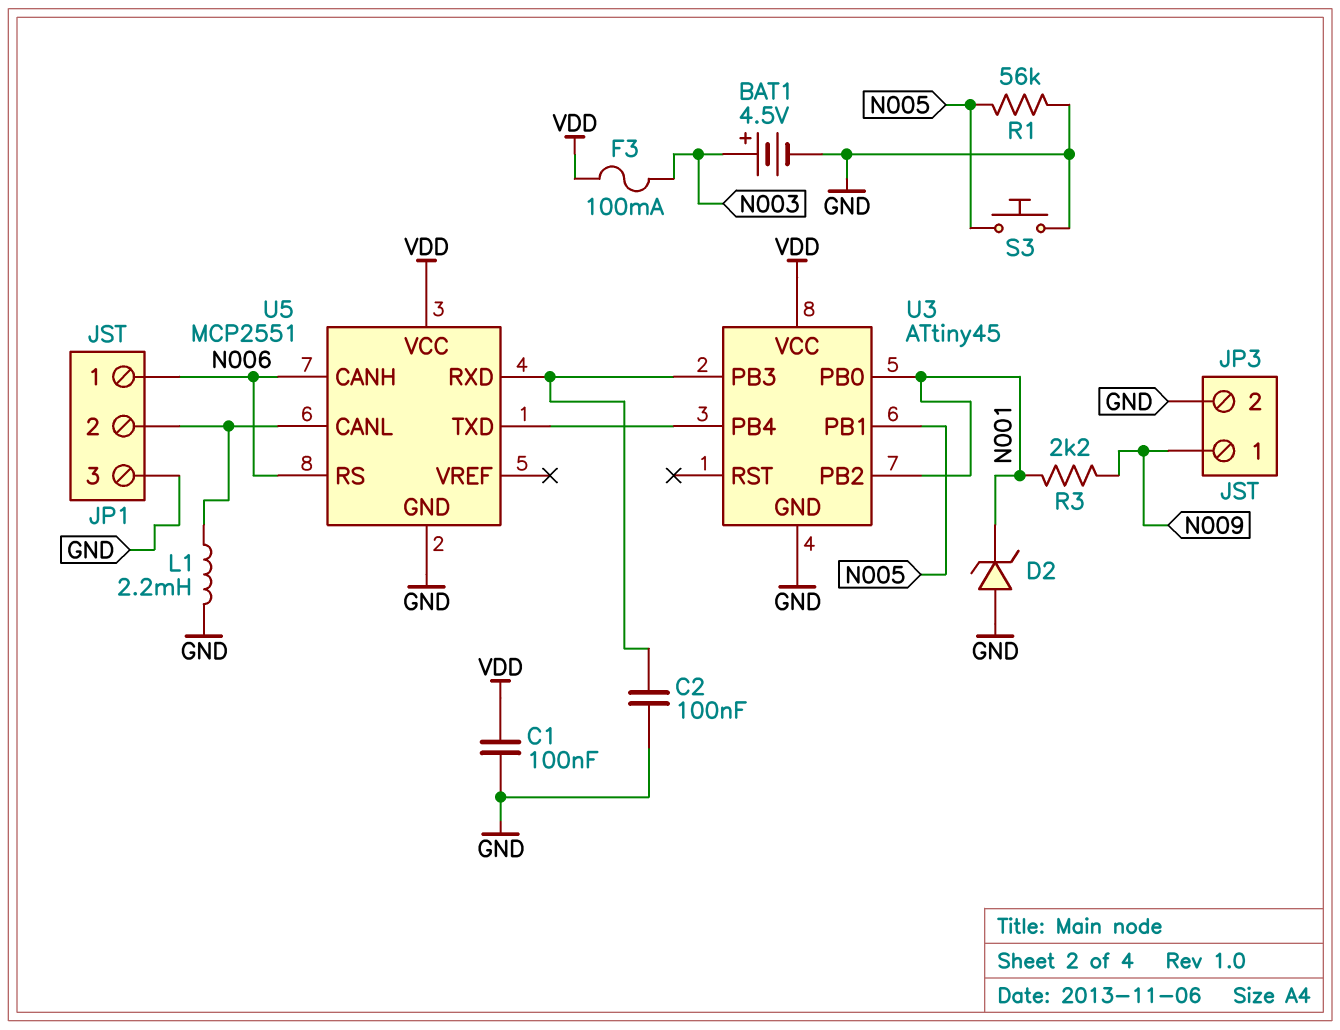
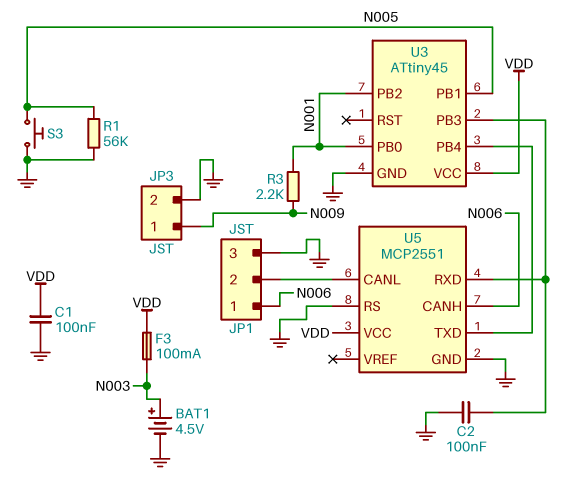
D2: zener (A GND, K N001) -> none
L1: 2.2mH (GND, JP1/2) -> none
U5 pin RS: N006 -> GND

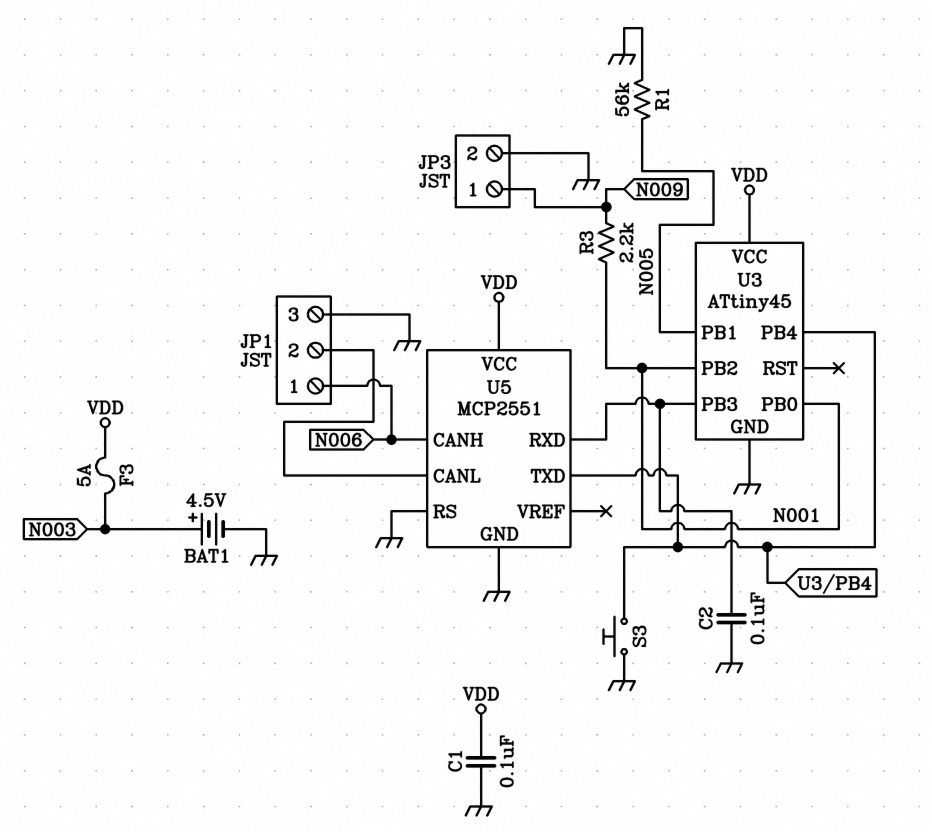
F3: 100mA (N003, VDD) -> 5A (N003, VDD)
S3: button (GND, N005) -> button (GND, U3/PB4)

